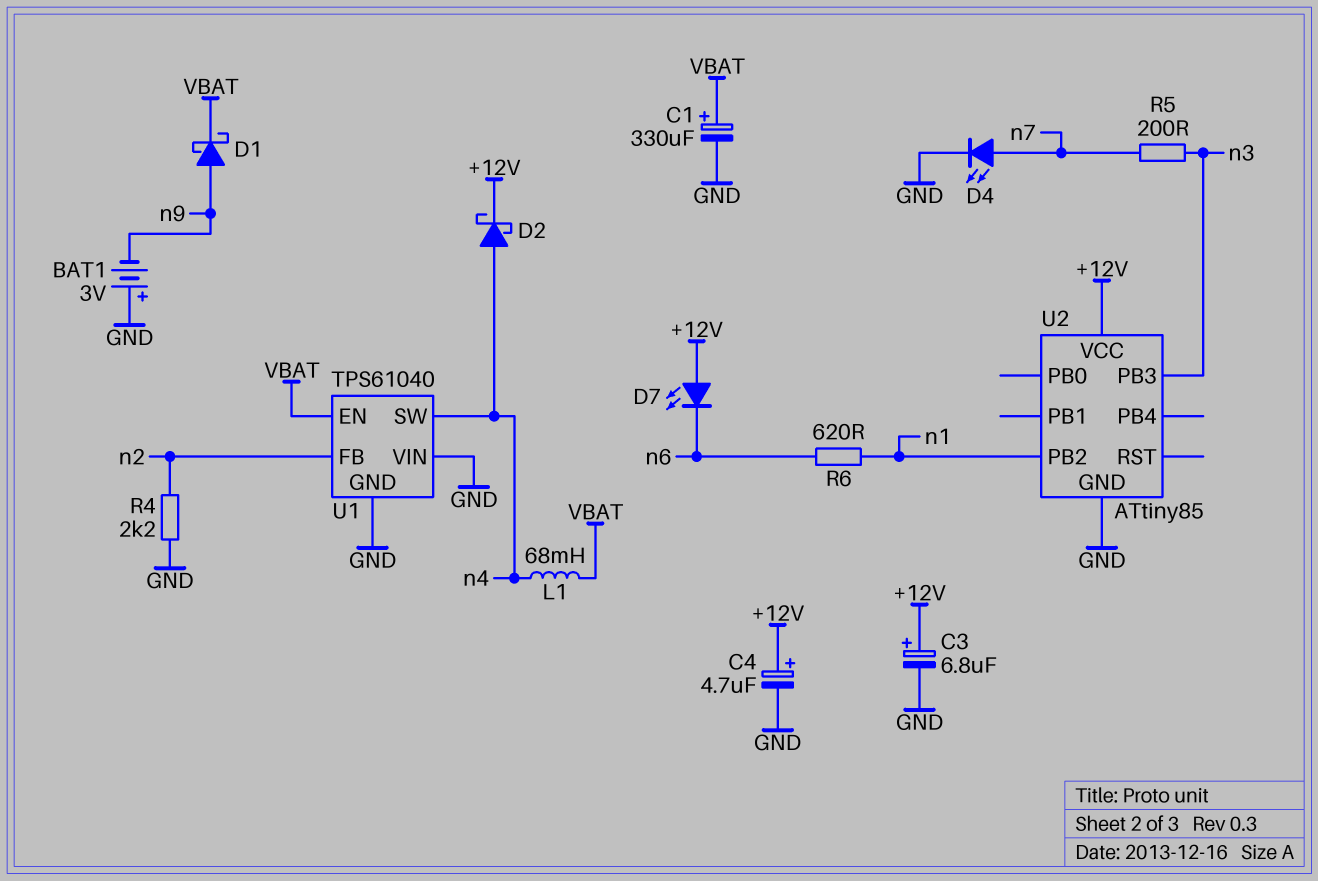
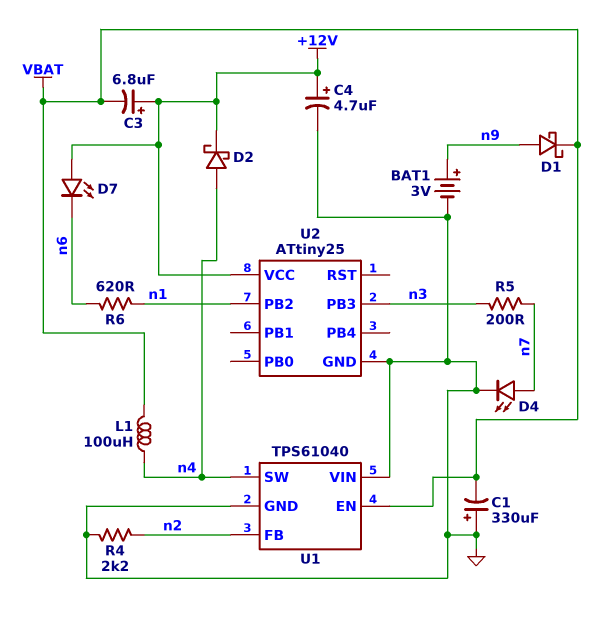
BAT1: 3V (plus GND, minus n9) -> 3V (plus n9, minus GND)
C1: 330uF (plus VBAT, minus GND) -> 330uF (plus GND, minus VBAT)
C3: 6.8uF (plus +12V, minus GND) -> 6.8uF (plus +12V, minus VBAT)
L1: 68mH (VBAT, n4) -> 100uH (VBAT, n4)
U2: ATtiny85 -> ATtiny25

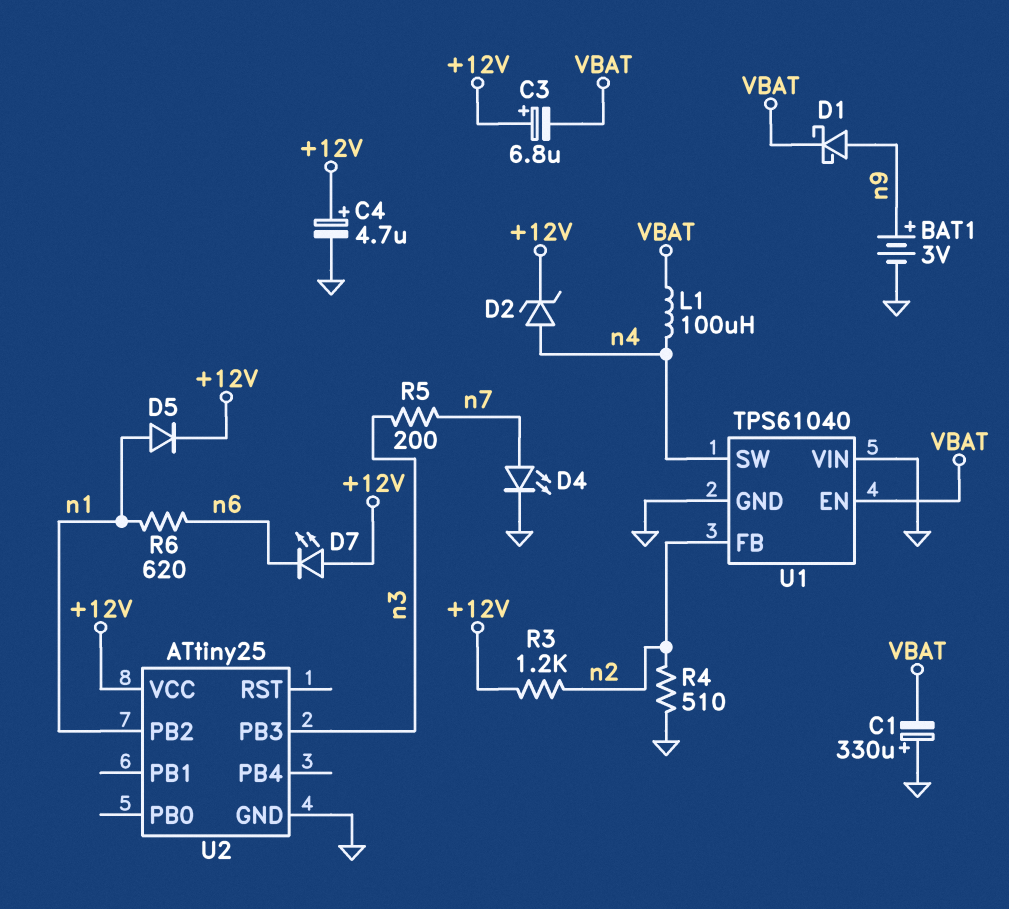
D2: schottky (A n4, K +12V) -> zener (A n4, K +12V)
D5: none -> diode (A n1, K +12V)
R3: none -> 1.2k (+12V, n2)
R4: 2.2k (GND, n2) -> 510 (GND, n2)

